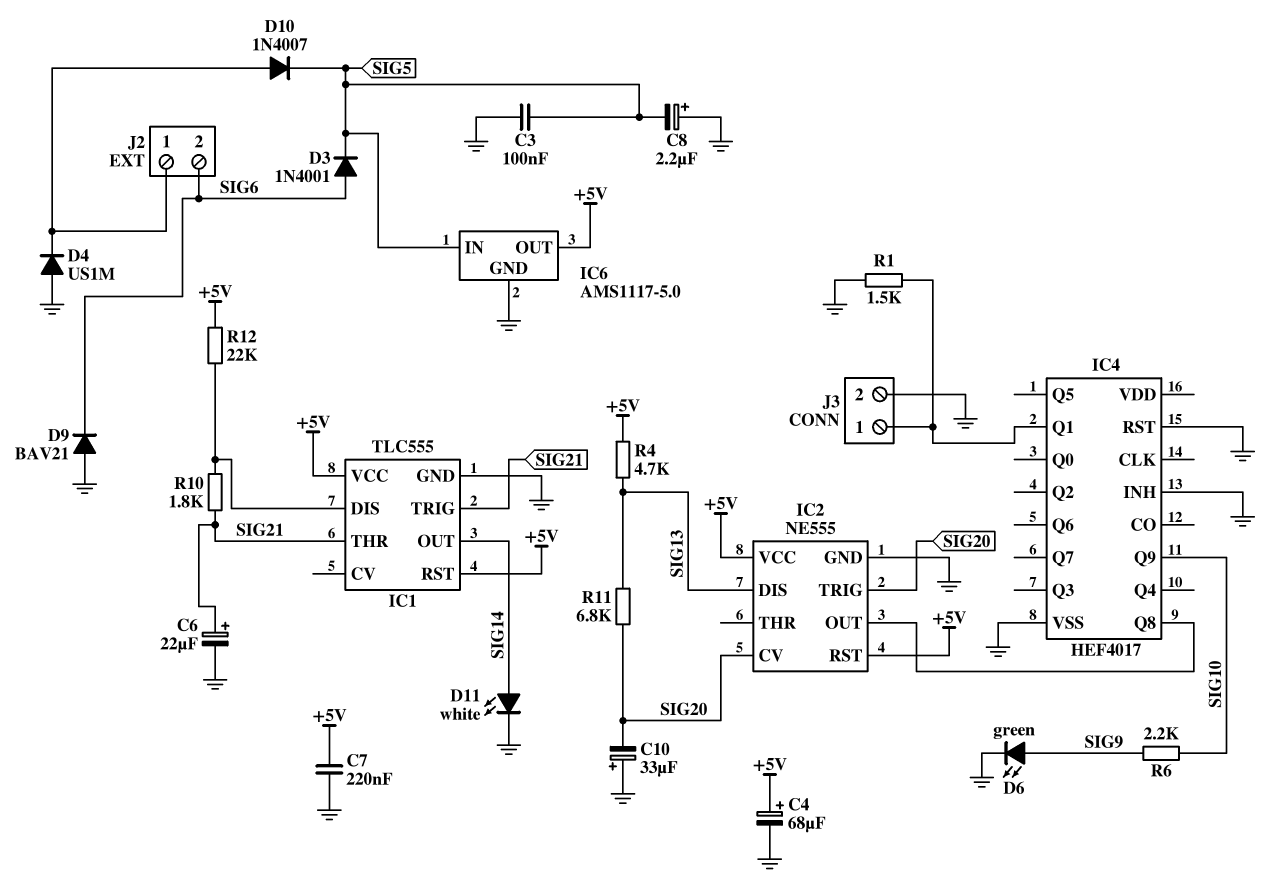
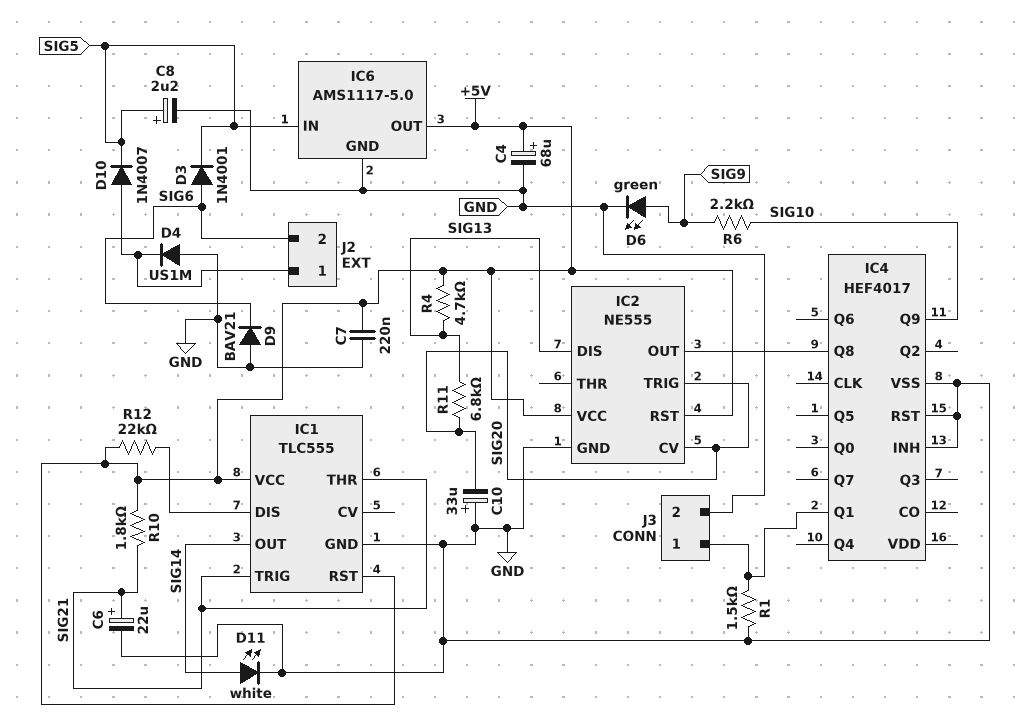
C3: 100nF (GND, SIG5) -> none
C8: 2.2uF (plus GND, minus SIG5) -> 2.2uF (plus SIG5, minus GND)
R10: 1.8k (IC1/DIS, SIG21) -> 1.8k (+5V, SIG21)

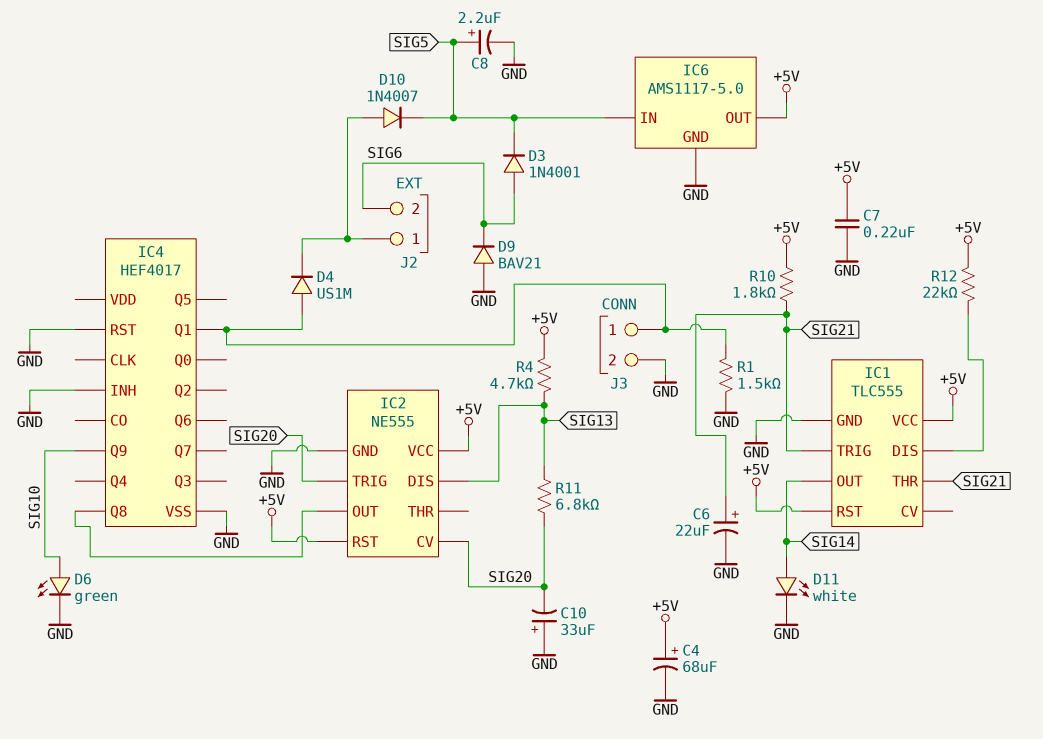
D4: diode US1M (A GND, K J2/1) -> diode US1M (A IC4/Q1, K J2/1)
D6: LED green (A SIG9, K GND) -> LED green (A SIG10, K GND)
R6: 2.2k (SIG9, SIG10) -> none

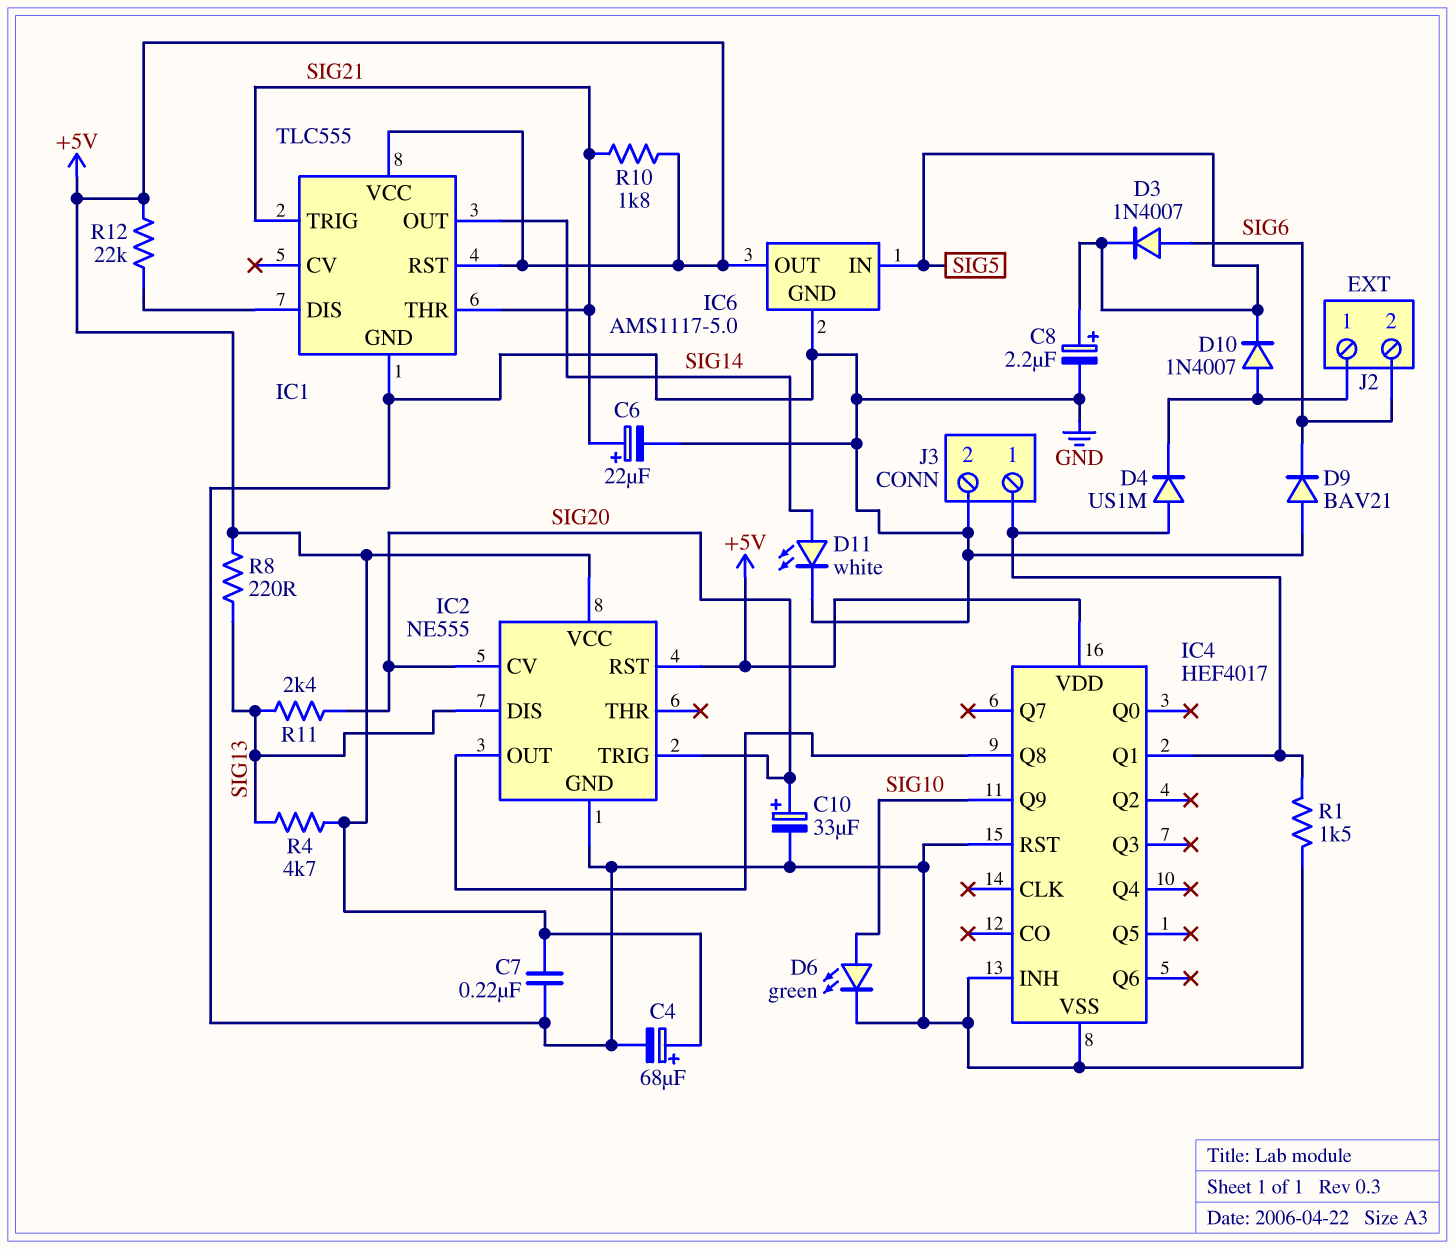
C10: 33uF (plus GND, minus SIG20) -> 33uF (plus SIG20, minus GND)
D3: diode 1N4001 (A SIG6, K SIG5) -> diode 1N4007 (A SIG6, K SIG5)
IC4 pin VDD: none -> +5V
R8: none -> 220 (+5V, SIG13)
R11: 6.8k (SIG13, SIG20) -> 2.4k (SIG13, SIG20)

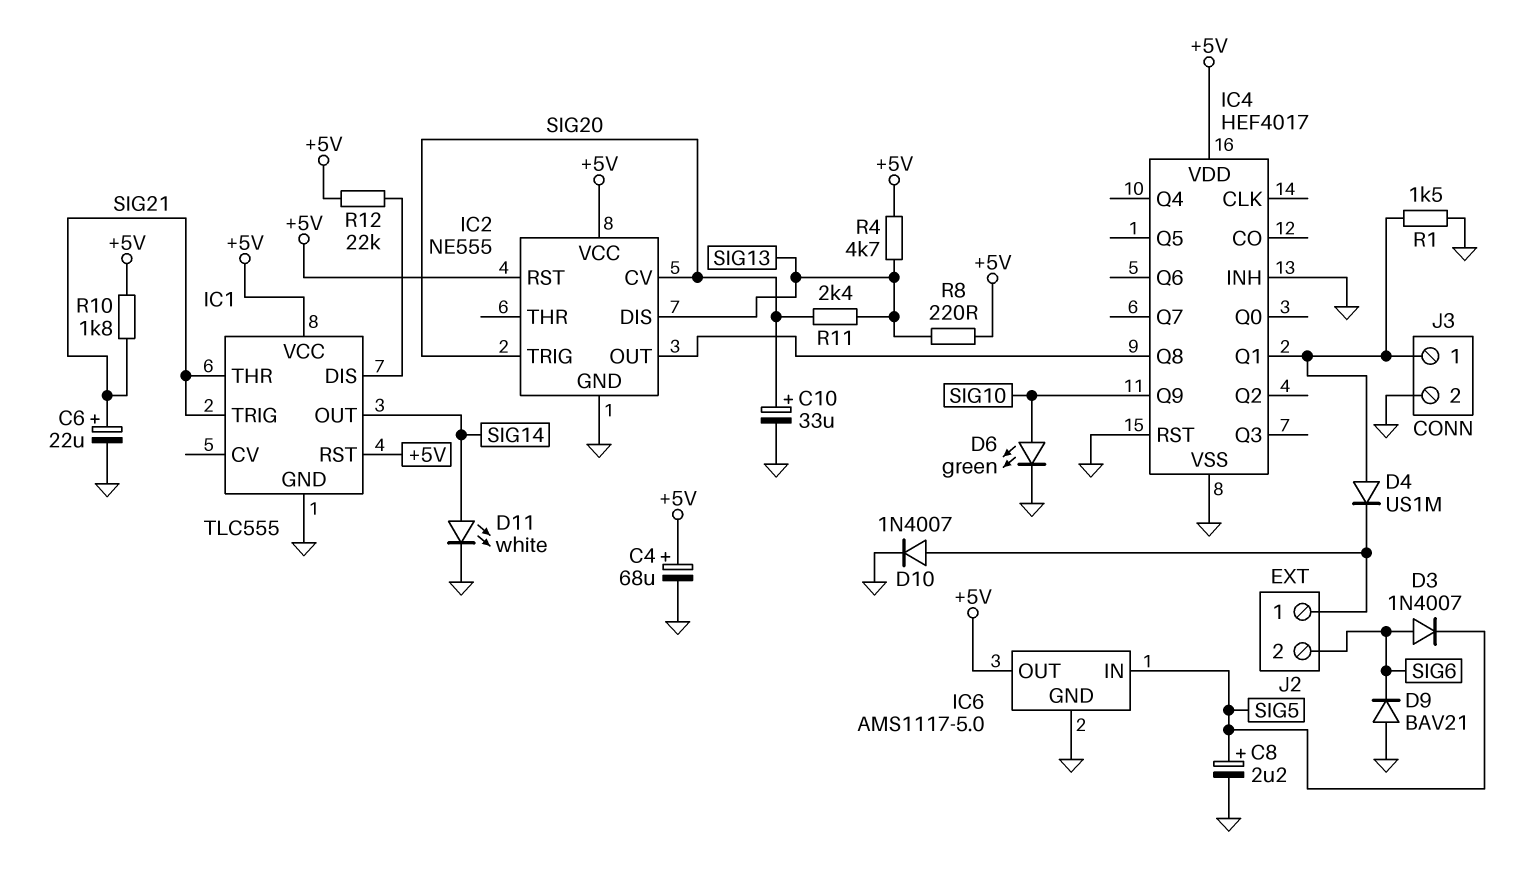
C7: 220nF (+5V, GND) -> none
D10: diode 1N4007 (A J2/1, K SIG5) -> diode 1N4007 (A J2/1, K GND)

